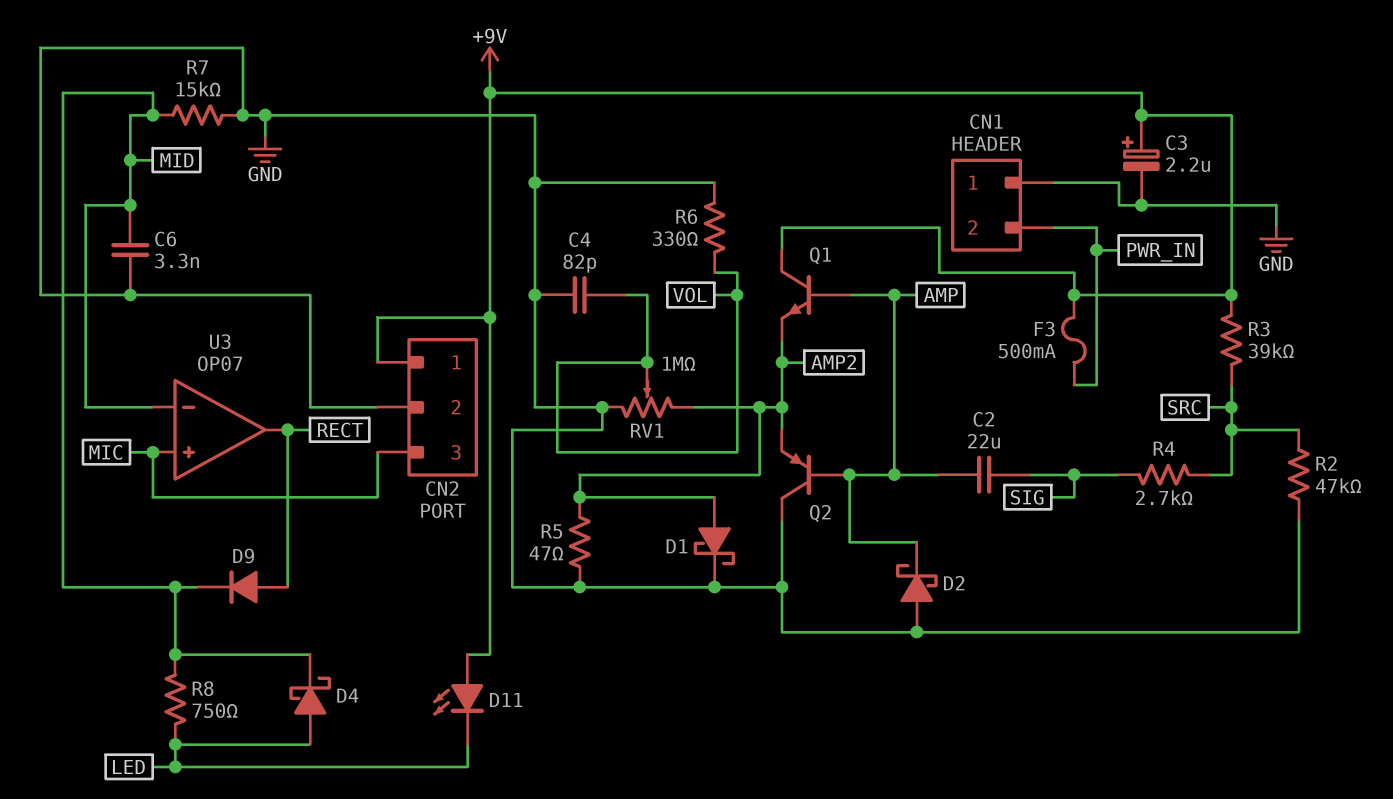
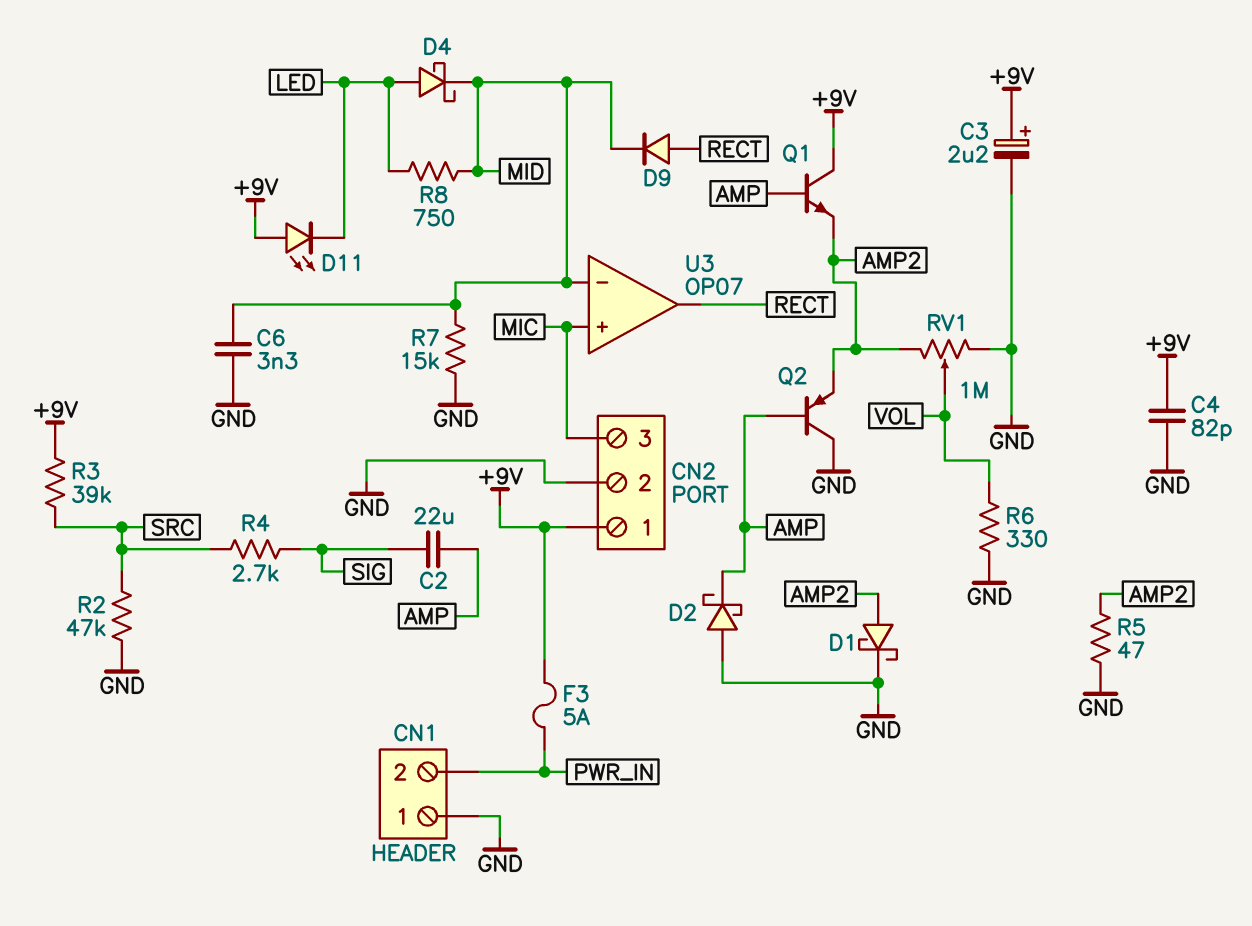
C4: 82pF (GND, VOL) -> 82pF (+9V, GND)
F3: 500mA (+9V, PWR_IN) -> 5A (+9V, PWR_IN)

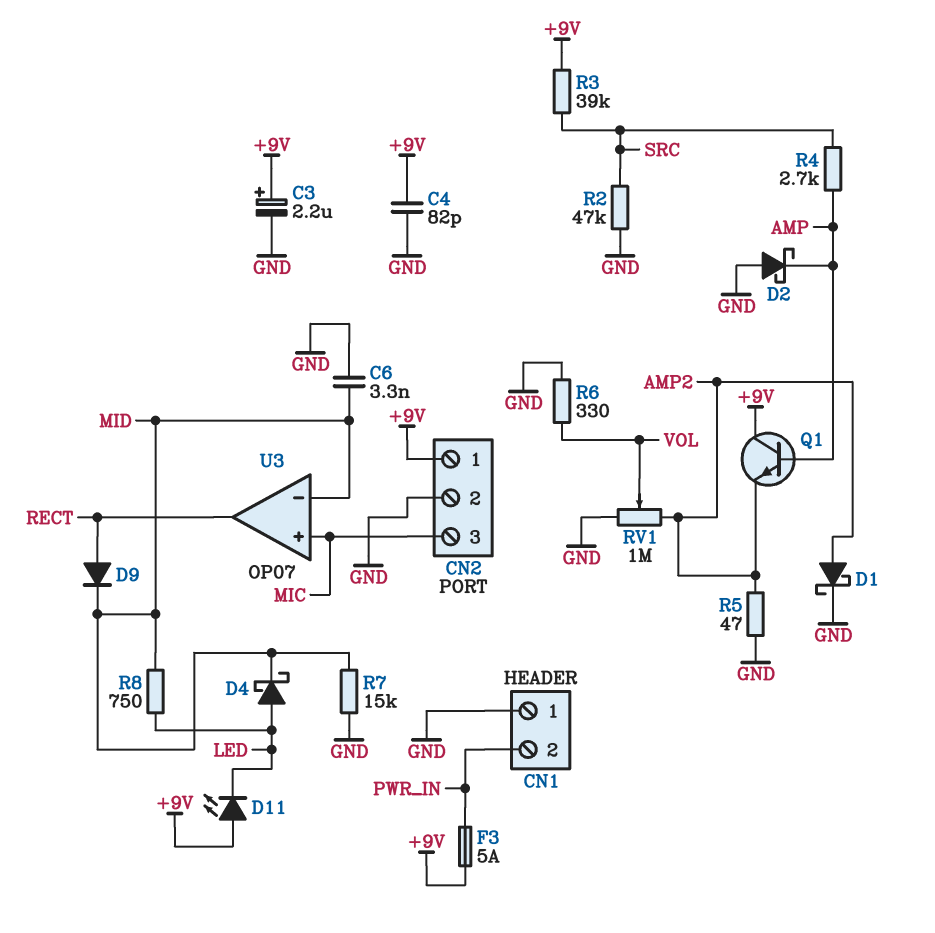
C2: 22uF (AMP, SIG) -> none
Q2: PNP (B AMP, C GND, E AMP2) -> none
R4: 2.7k (SIG, SRC) -> 2.7k (AMP, SRC)

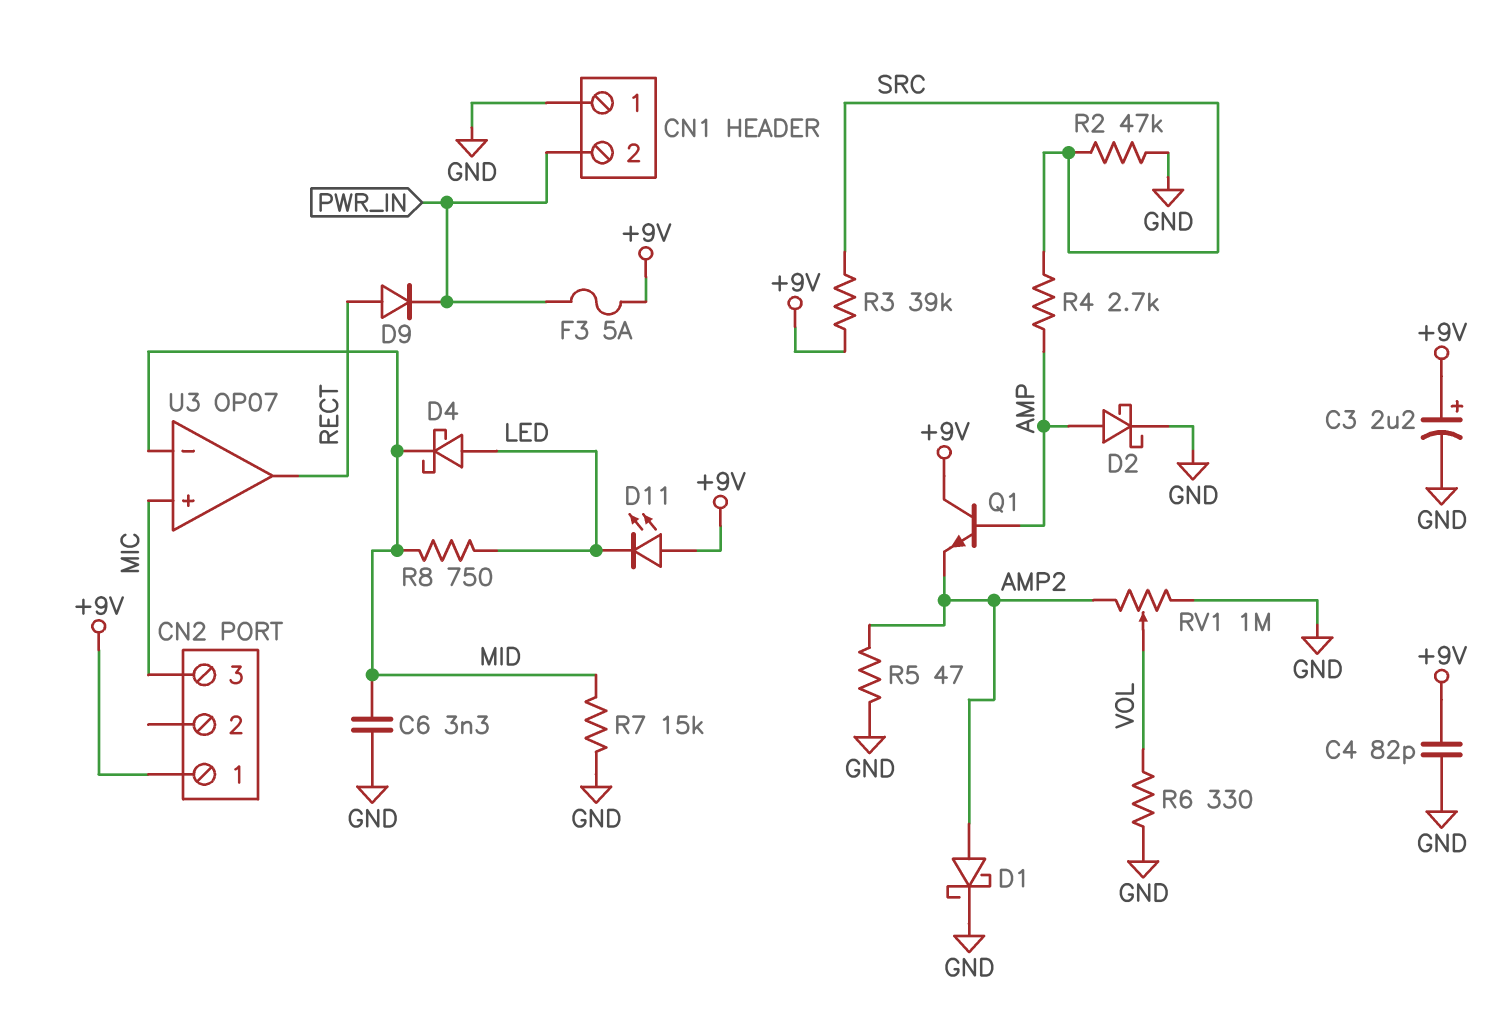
CN2 pin 2: GND -> none
D2: schottky (A GND, K AMP) -> schottky (A AMP, K GND)
D9: diode (A RECT, K MID) -> diode (A RECT, K PWR_IN)

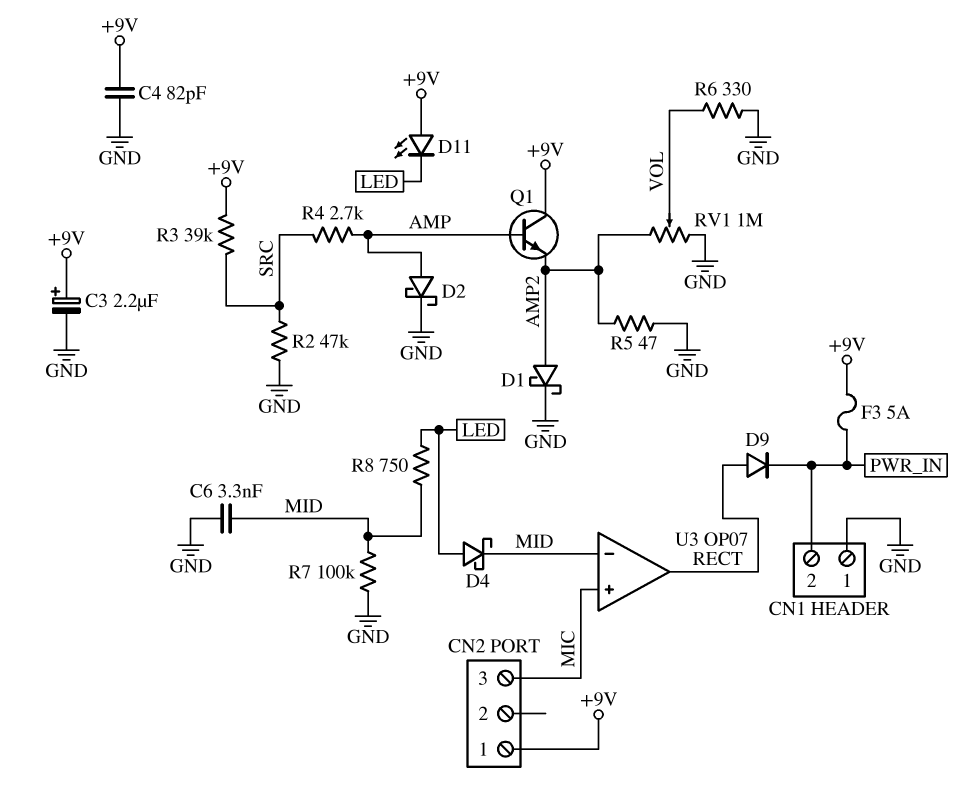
R7: 15k (GND, MID) -> 100k (GND, MID)

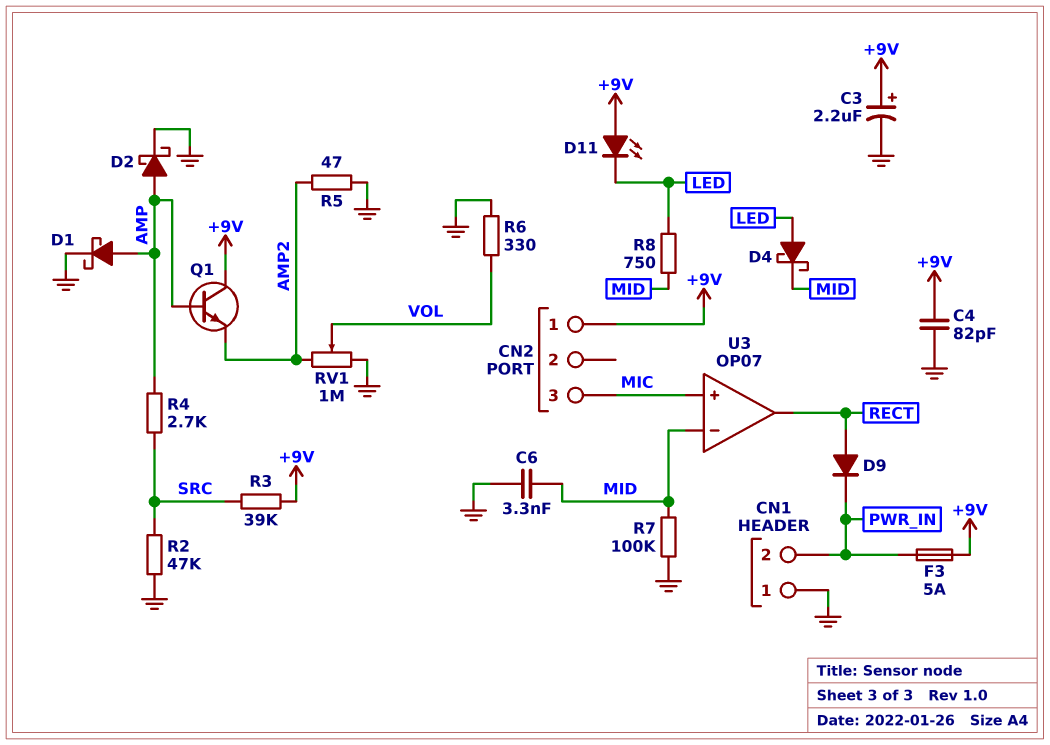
D1: schottky (A AMP2, K GND) -> schottky (A AMP, K GND)

